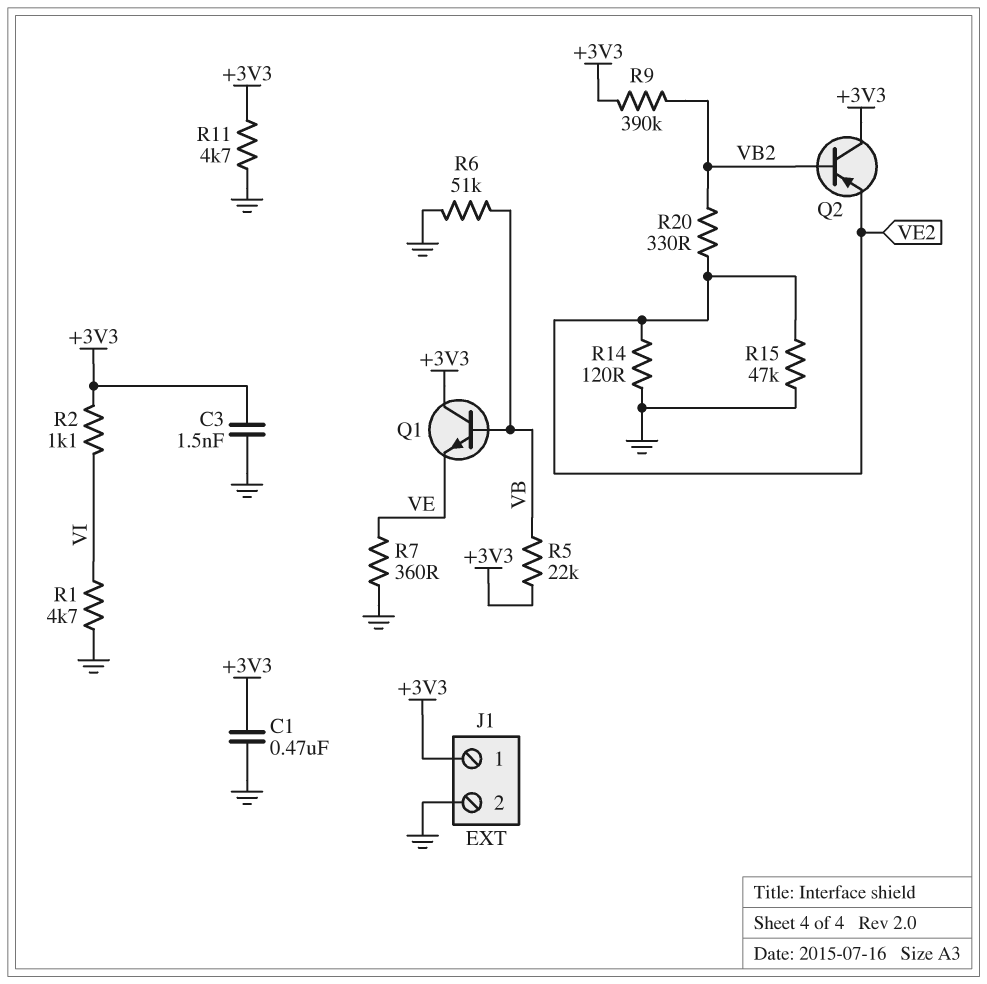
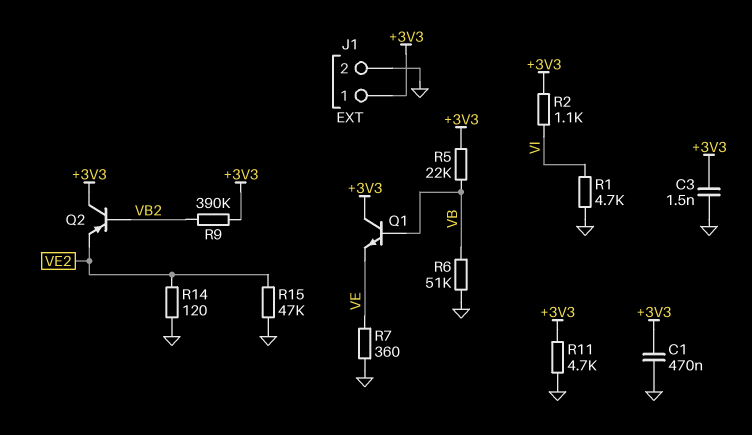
R20: 330 (VB2, VE2) -> none

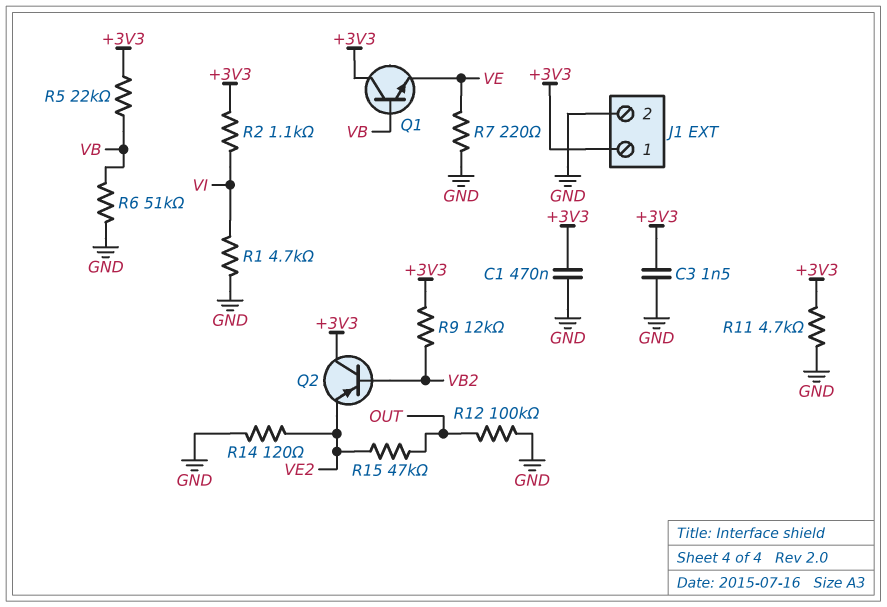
R7: 360 (GND, VE) -> 220 (GND, VE)
R9: 390k (+3V3, VB2) -> 12k (+3V3, VB2)
R12: none -> 100k (GND, OUT)
R15: 47k (GND, VE2) -> 47k (OUT, VE2)

